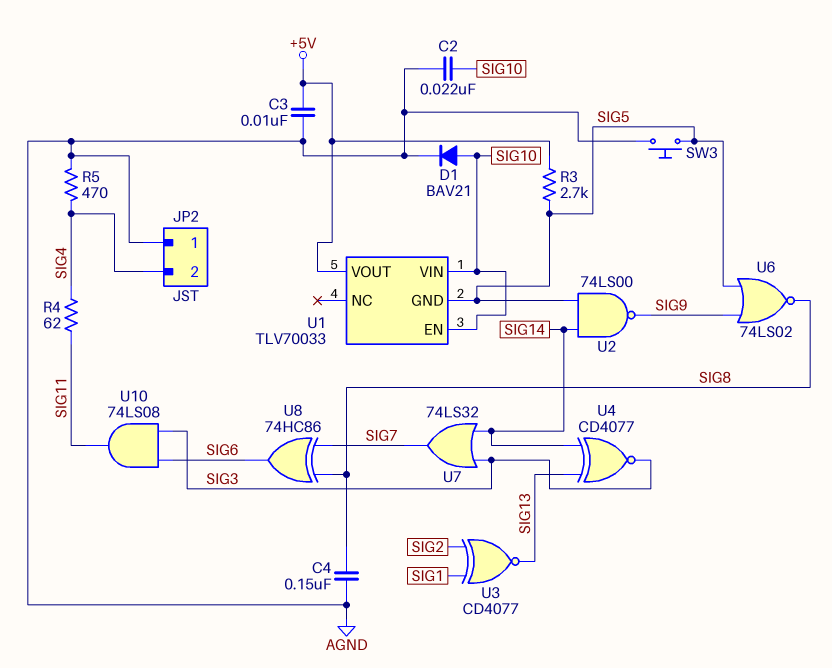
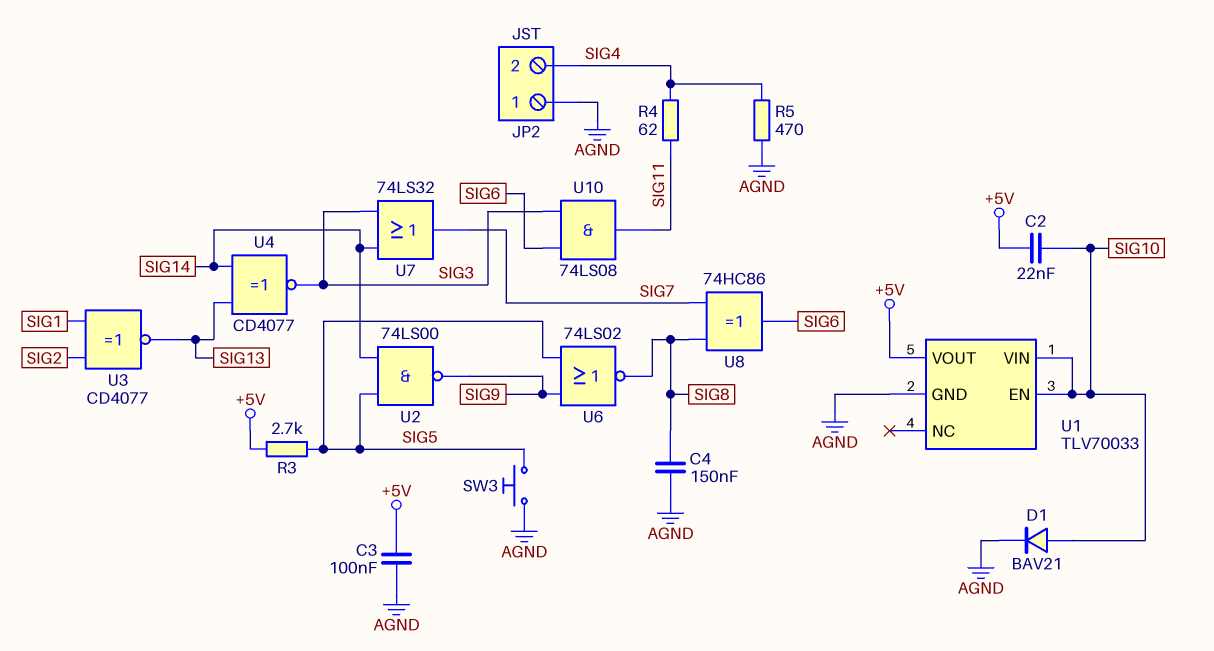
C2: 22nF (AGND, SIG10) -> 22nF (+5V, SIG10)
C3: 10nF (+5V, AGND) -> 100nF (+5V, AGND)
U1 pin GND: SIG5 -> AGND

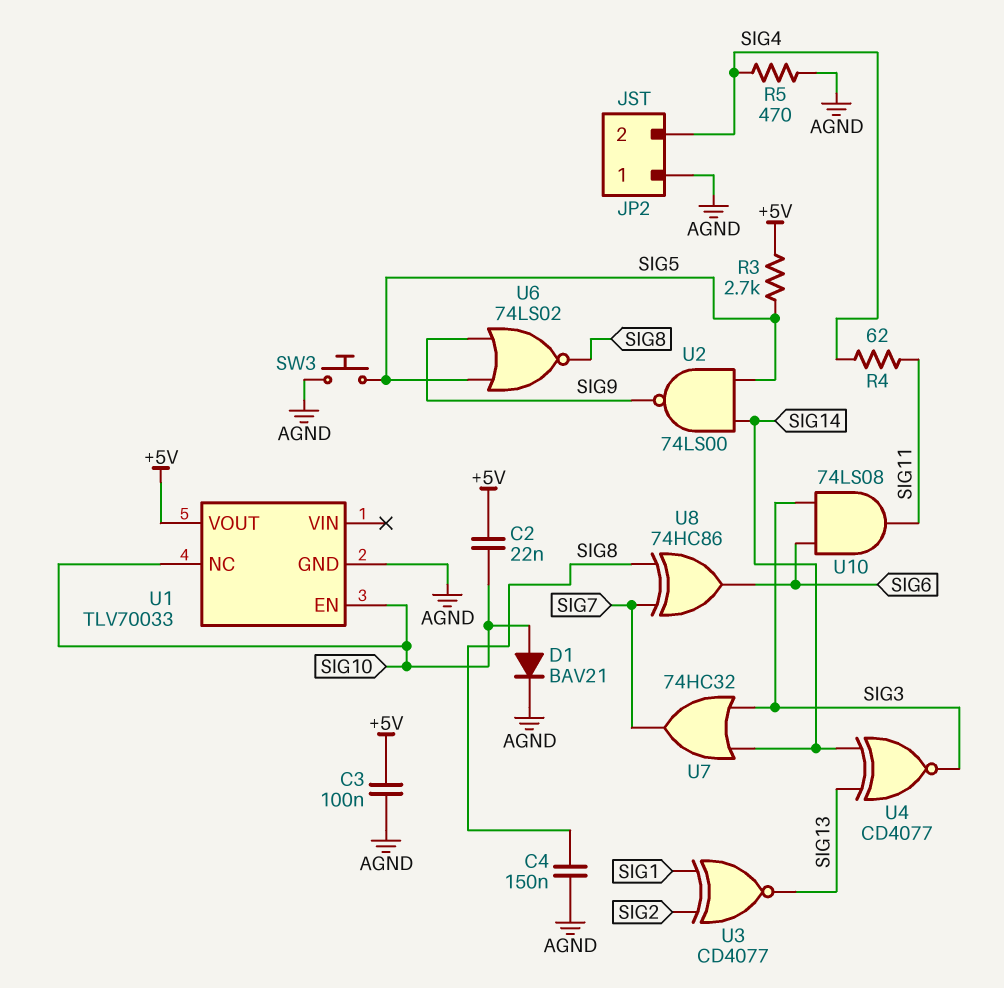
U1 pin NC: none -> SIG10
U1 pin VIN: SIG10 -> none
U7: OR 74LS32 (in SIG3, in SIG14, out SIG7) -> OR 74HC32 (in SIG3, in SIG14, out SIG7)

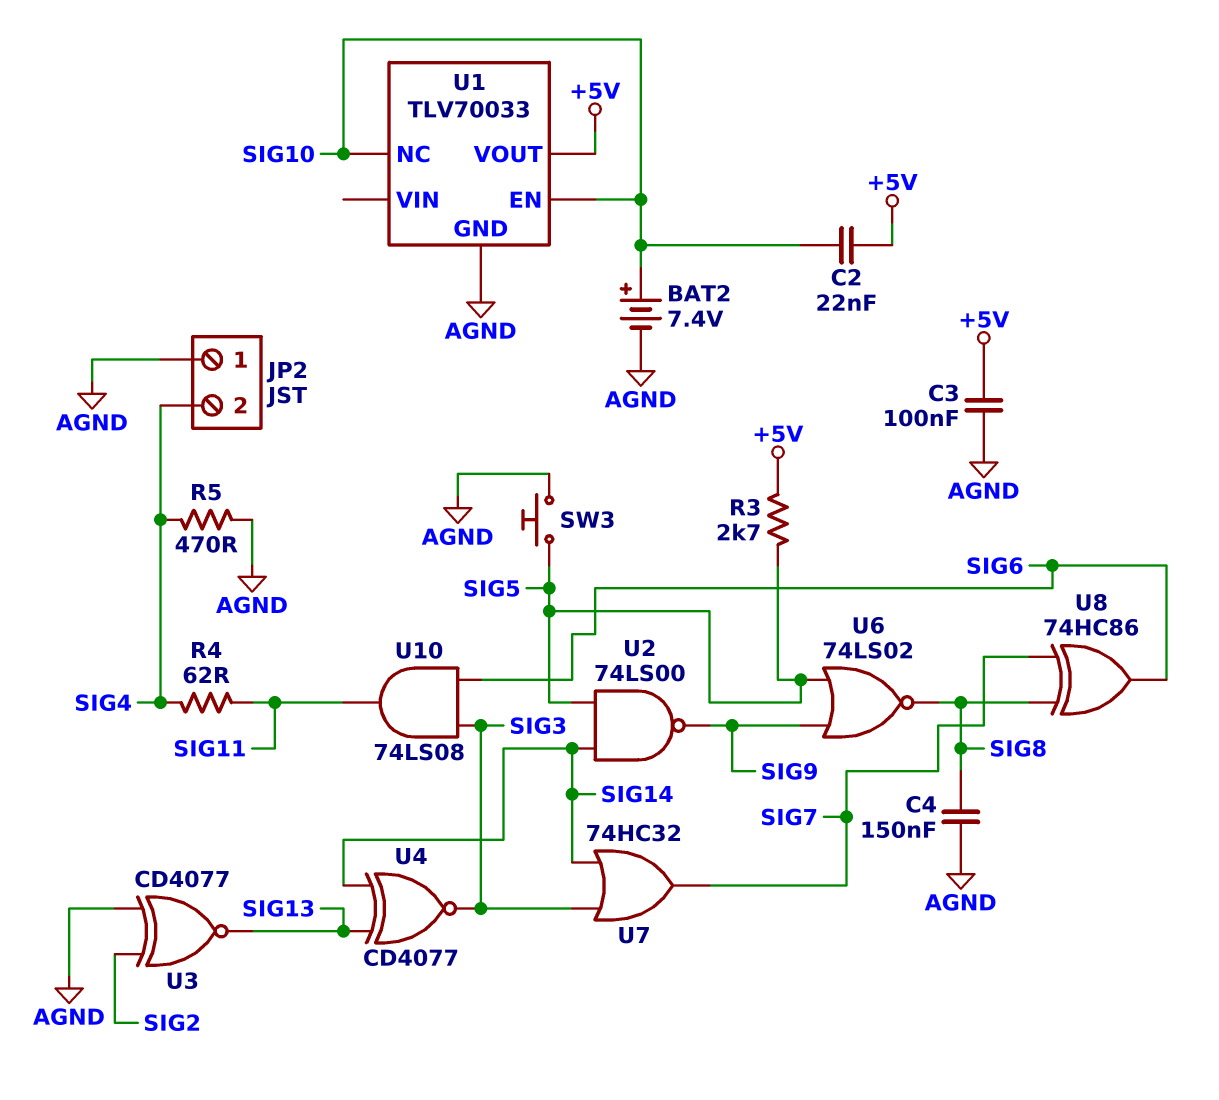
BAT2: none -> 7.4V (plus SIG10, minus AGND)
D1: diode BAV21 (A SIG10, K AGND) -> none
U3: XNOR CD4077 (in SIG1, in SIG2, out SIG13) -> XNOR CD4077 (in AGND, in SIG2, out SIG13)

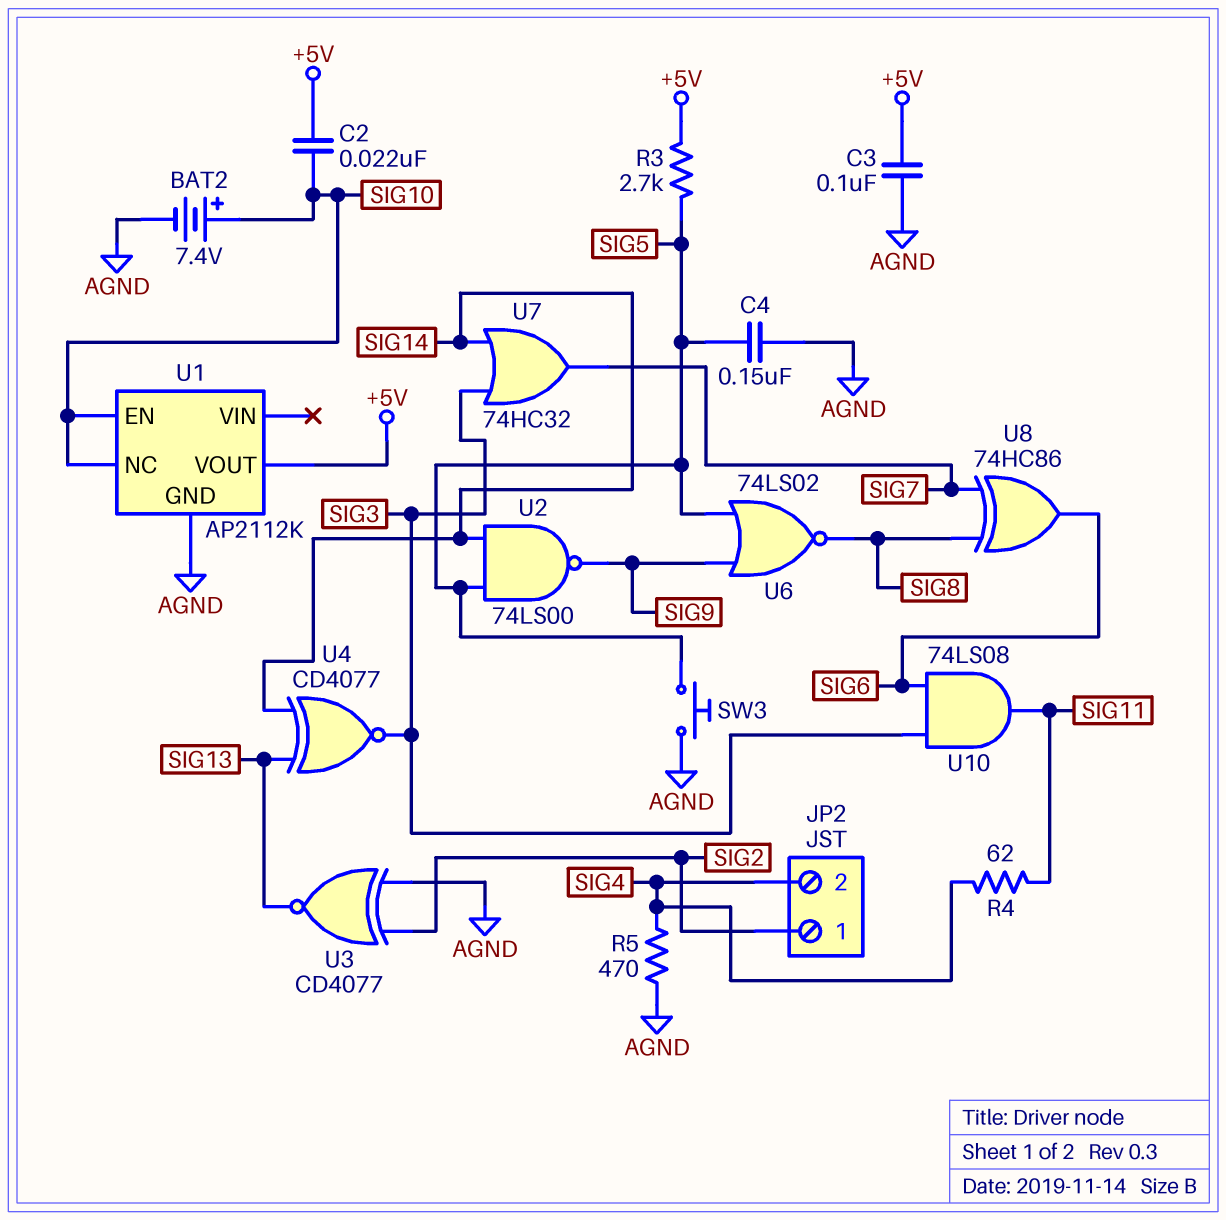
C4: 150nF (AGND, SIG8) -> 150nF (AGND, SIG5)
JP2 pin 1: AGND -> SIG2
U1: TLV70033 -> AP2112K

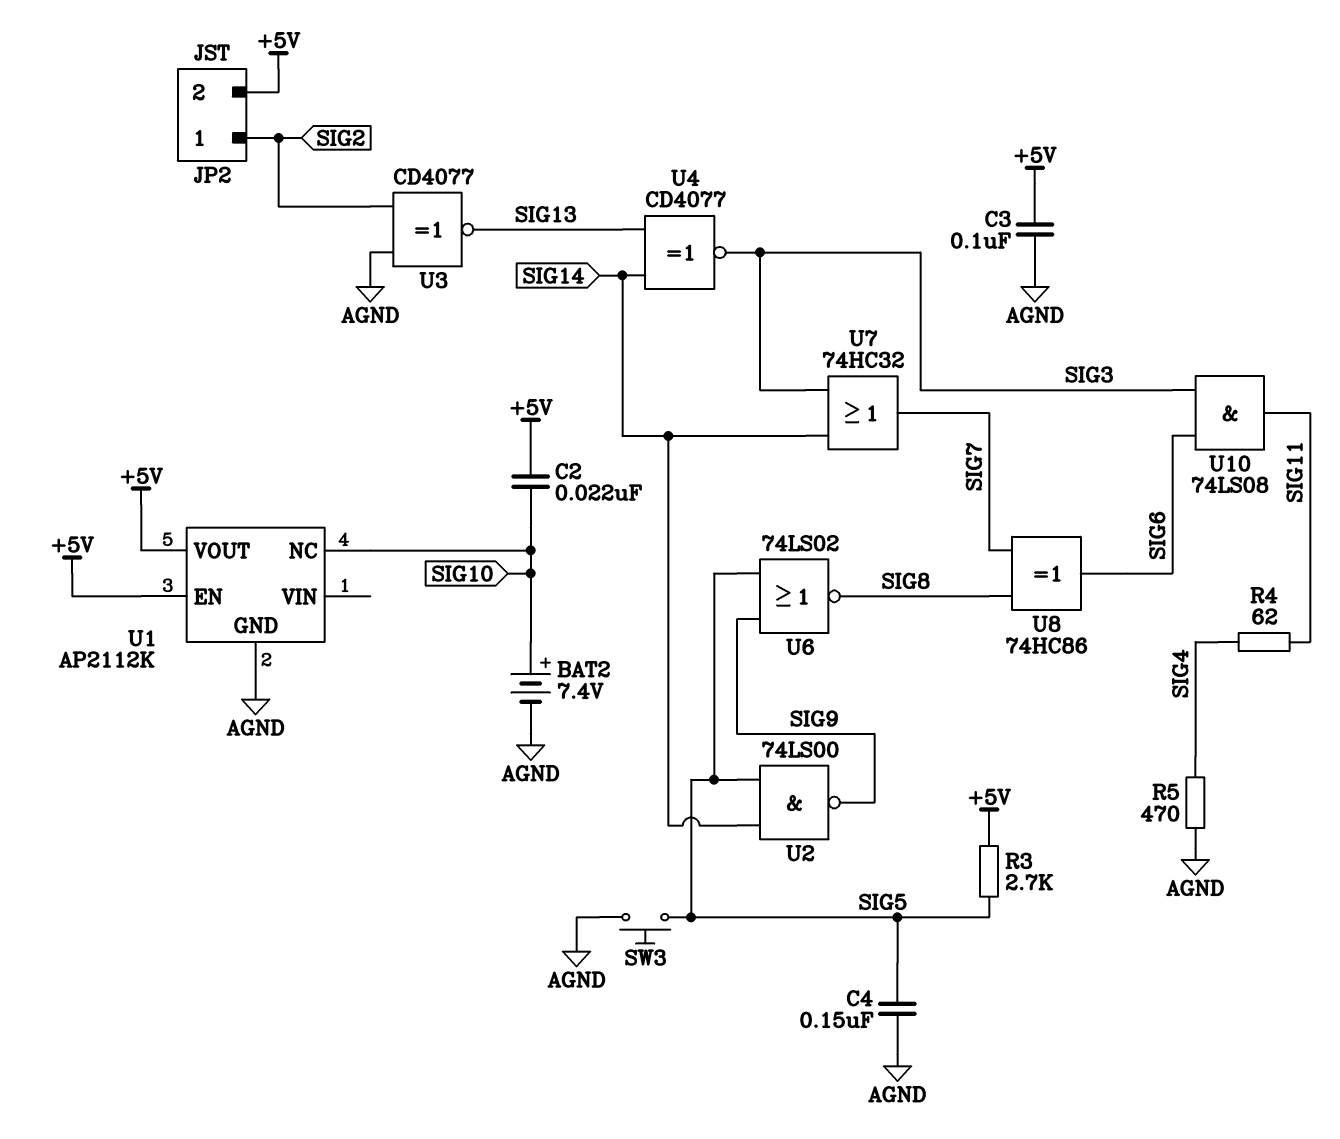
JP2 pin 2: SIG4 -> +5V
U1 pin EN: SIG10 -> +5V

